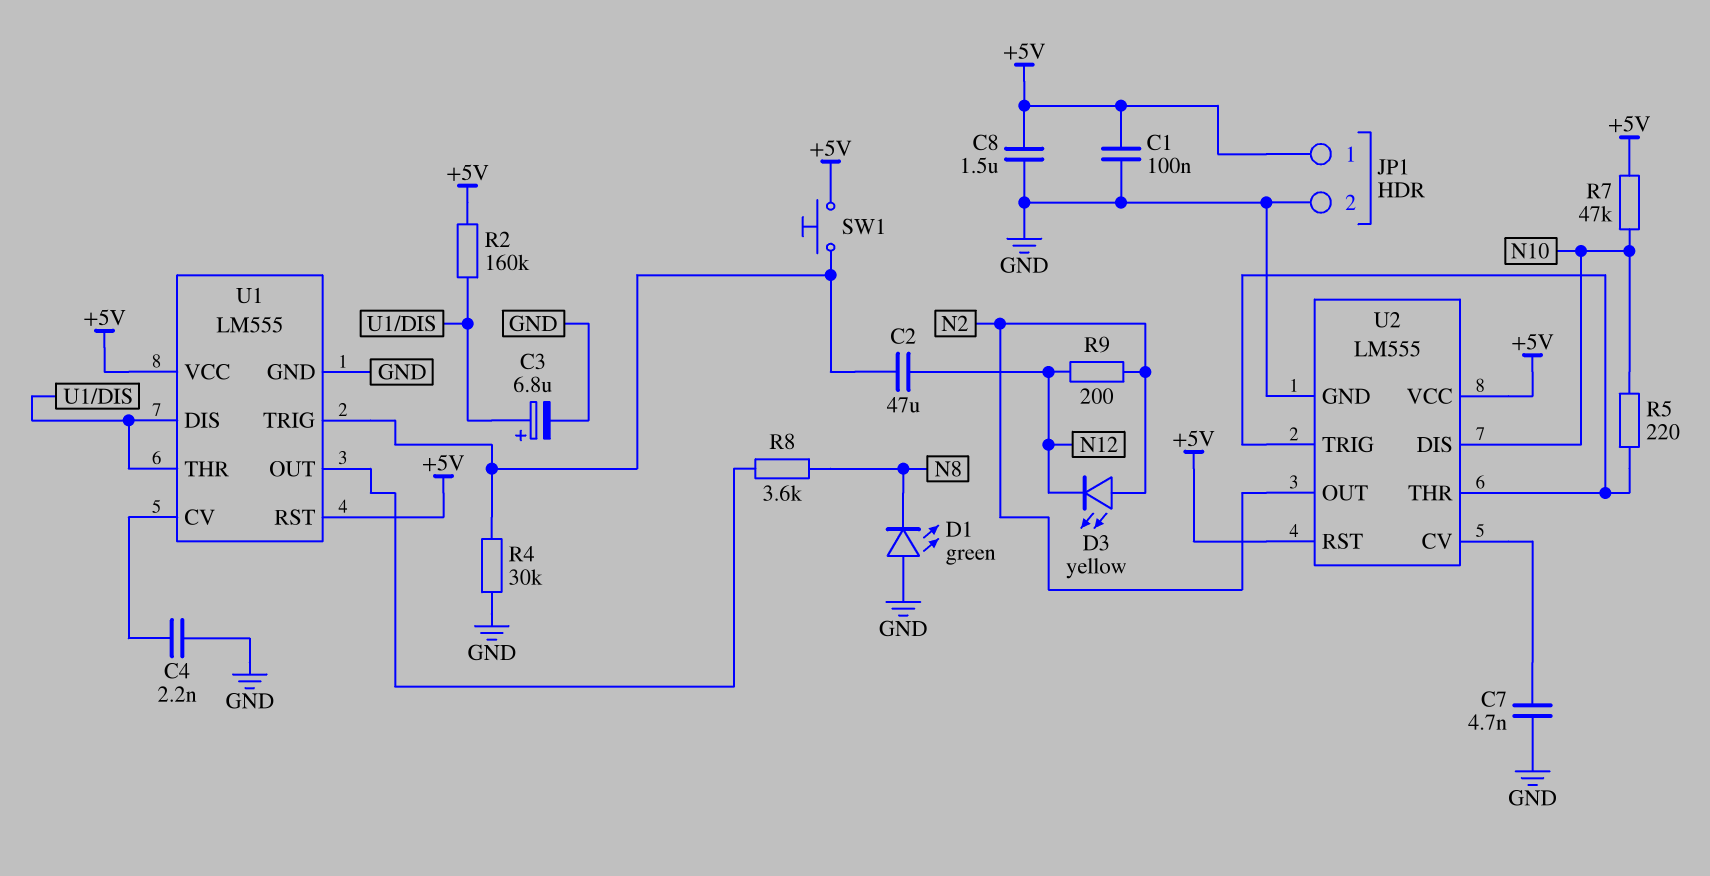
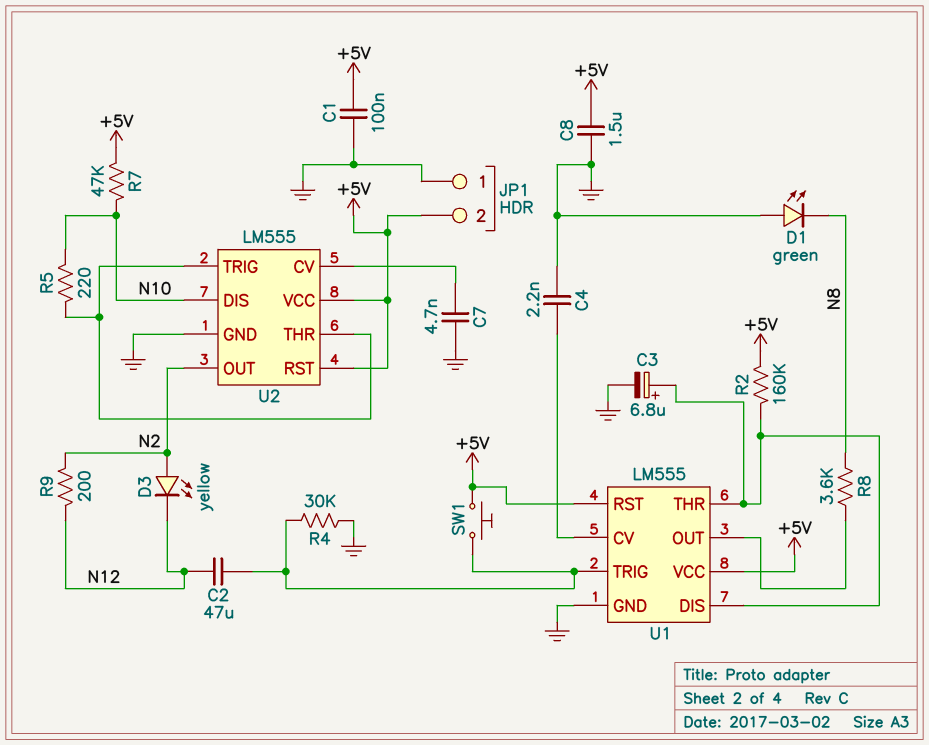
JP1 pin 1: +5V -> GND
JP1 pin 2: GND -> +5V

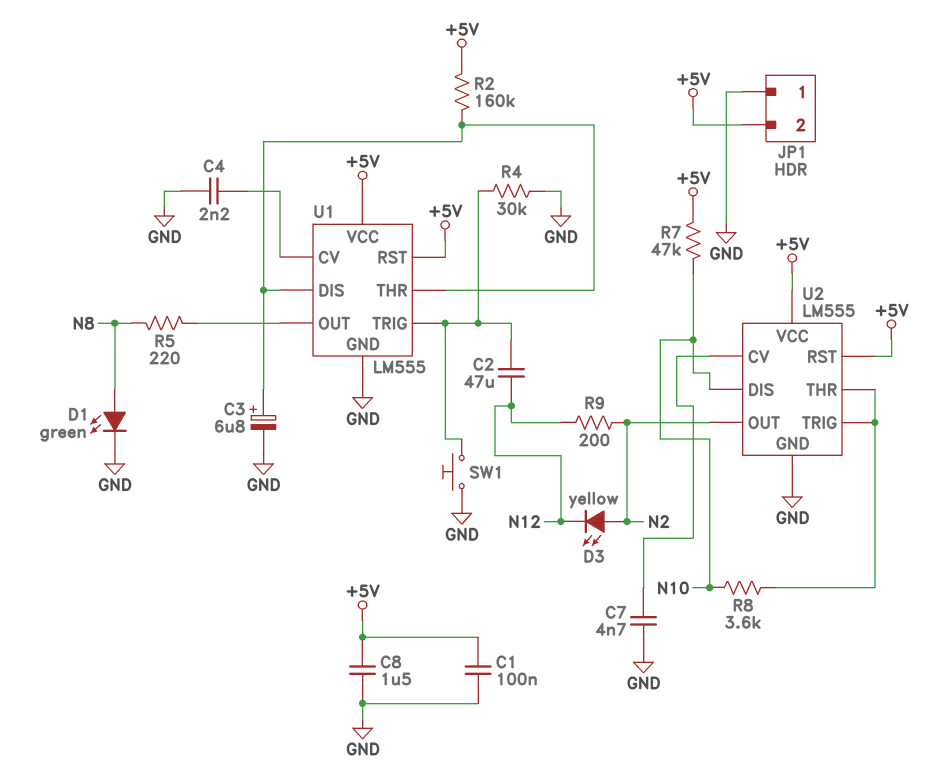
D1: LED green (A GND, K N8) -> LED green (A N8, K GND)
R5: 220 (N10, U2/THR) -> 220 (N8, U1/OUT)
R8: 3.6k (N8, U1/OUT) -> 3.6k (N10, U2/THR)
SW1: button (+5V, U1/TRIG) -> button (GND, U1/TRIG)

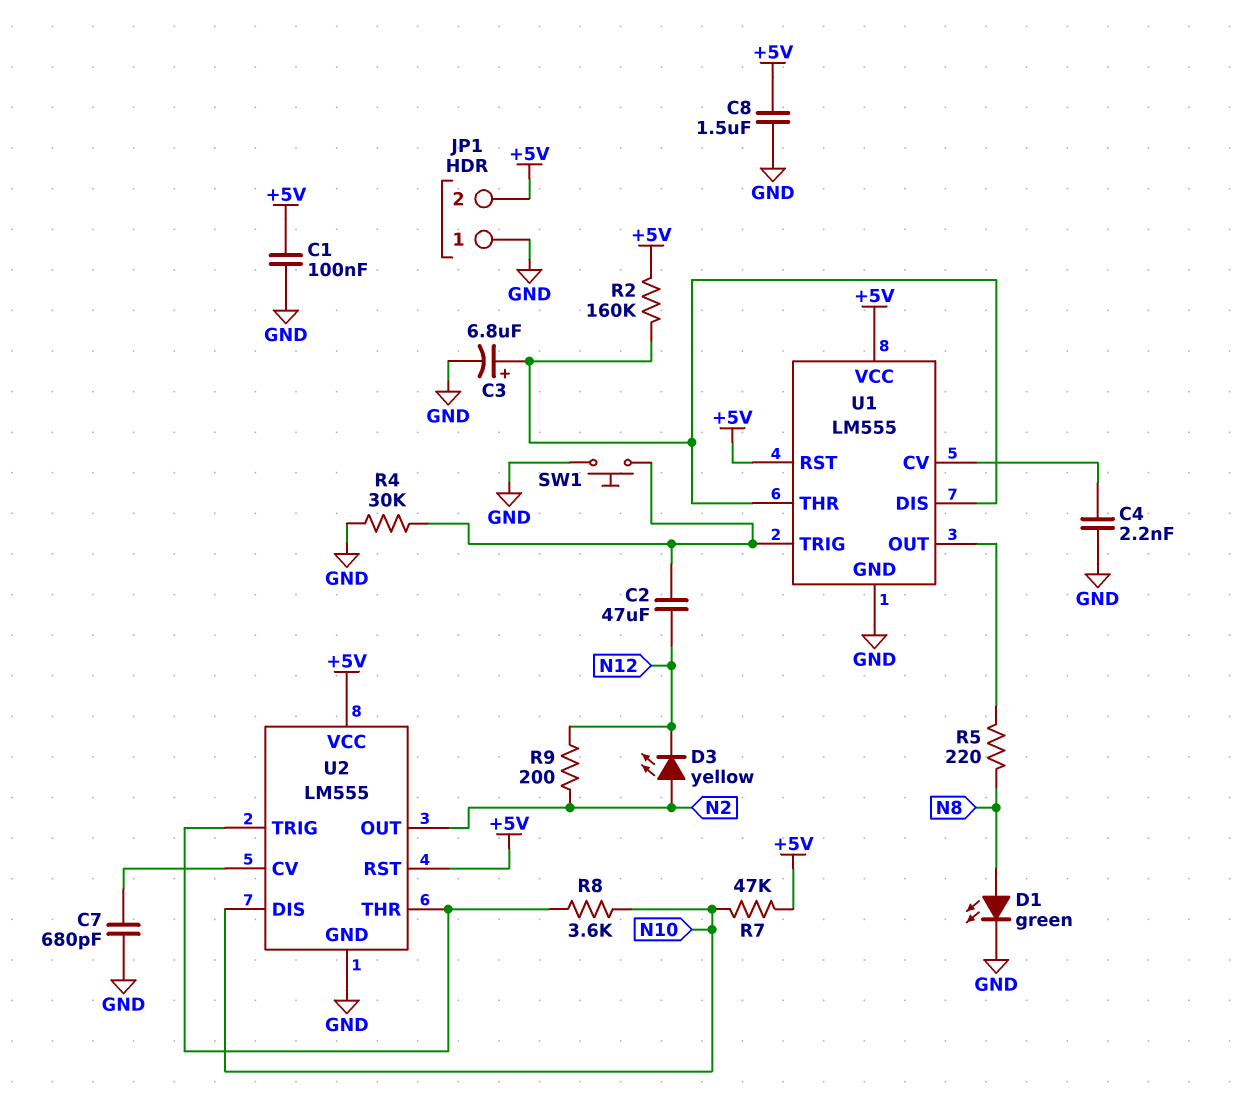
C7: 4.7nF (GND, U2/CV) -> 680pF (GND, U2/CV)

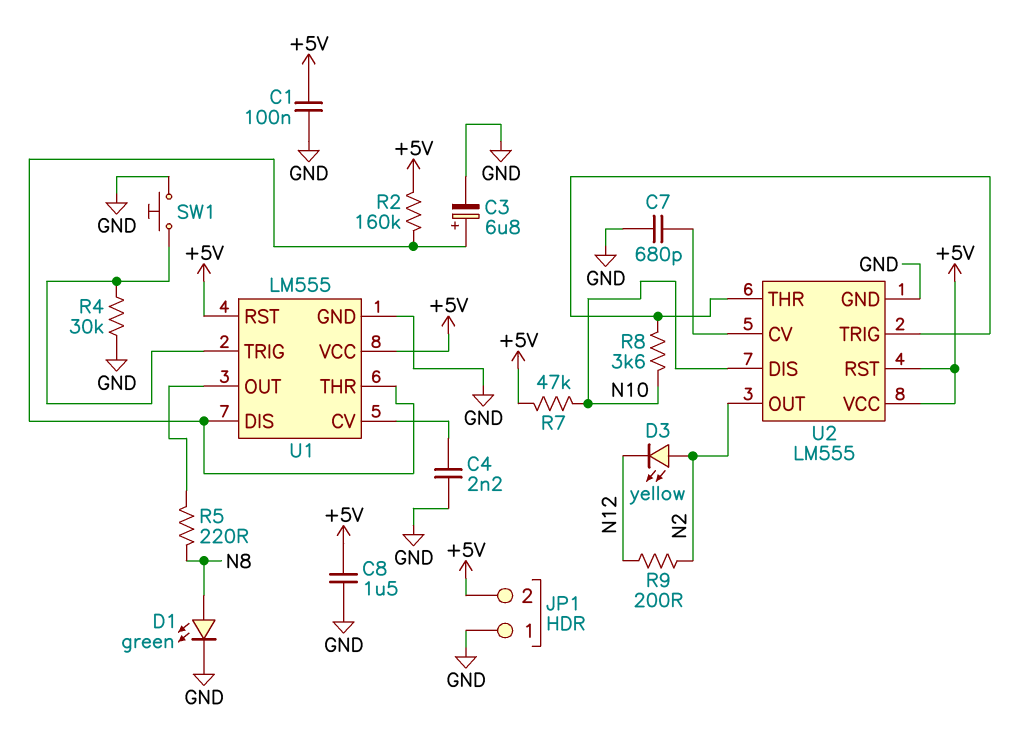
C2: 47uF (N12, U1/TRIG) -> none

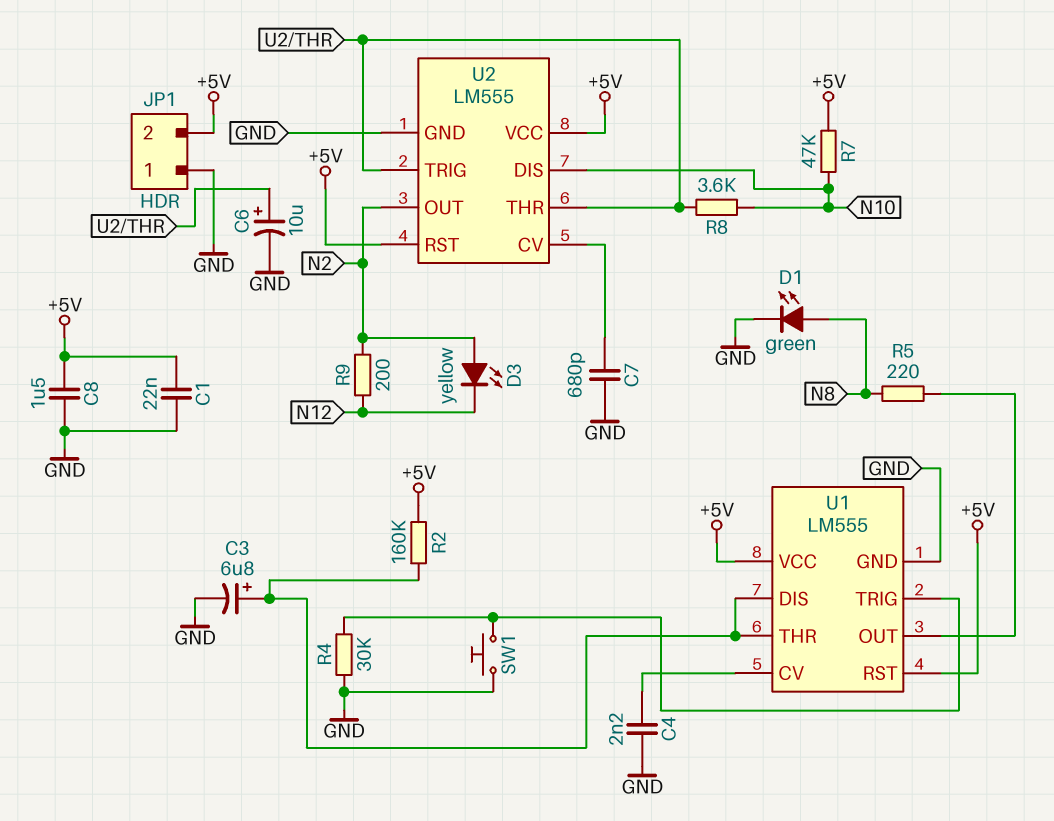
C1: 100nF (+5V, GND) -> 22nF (+5V, GND)
C6: none -> 10uF (plus U2/THR, minus GND)

